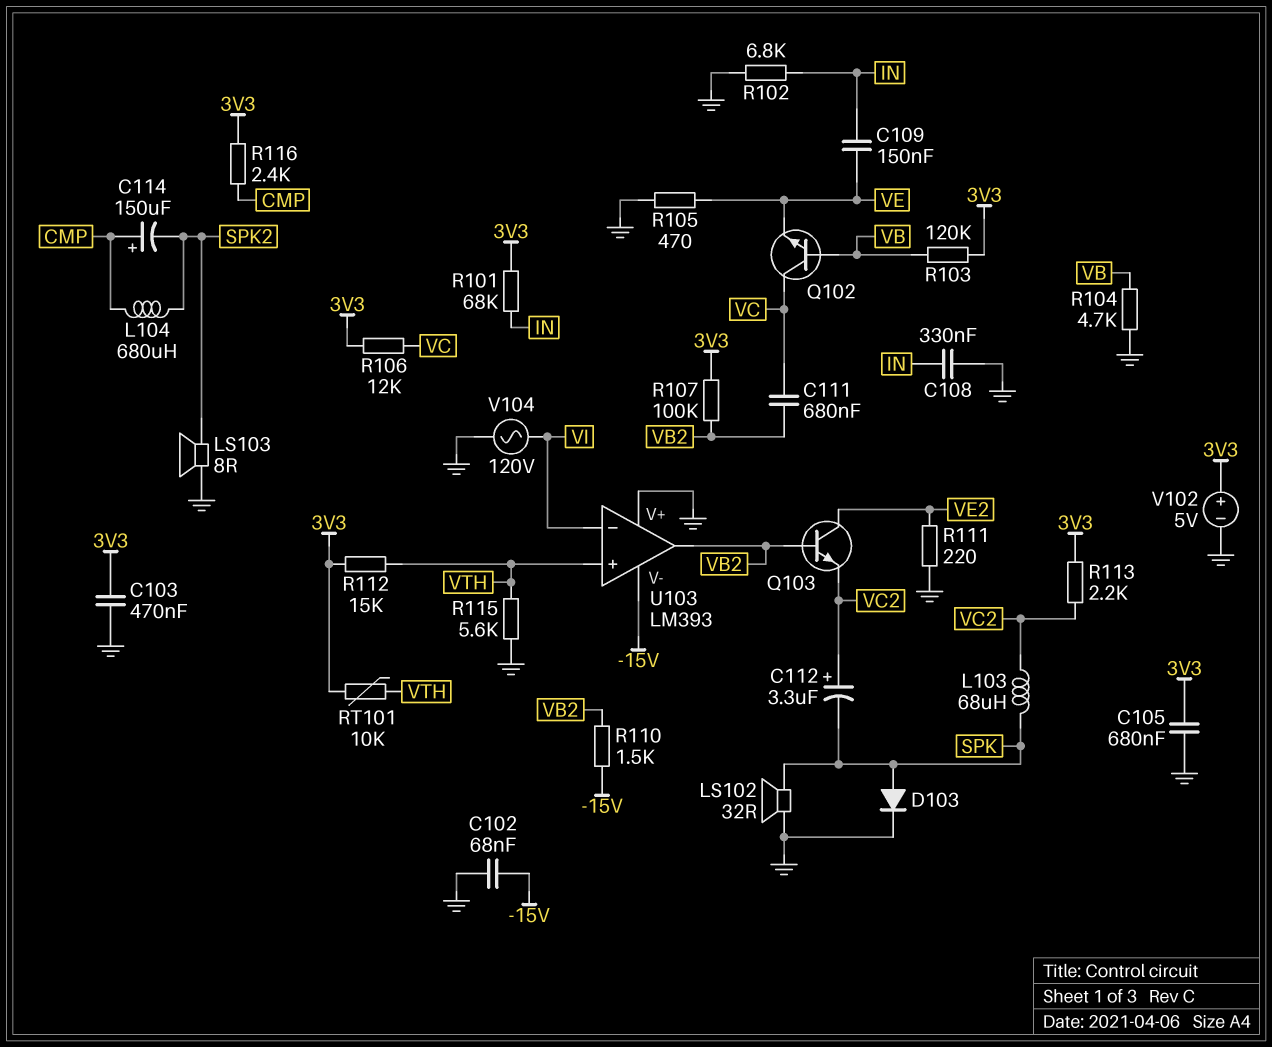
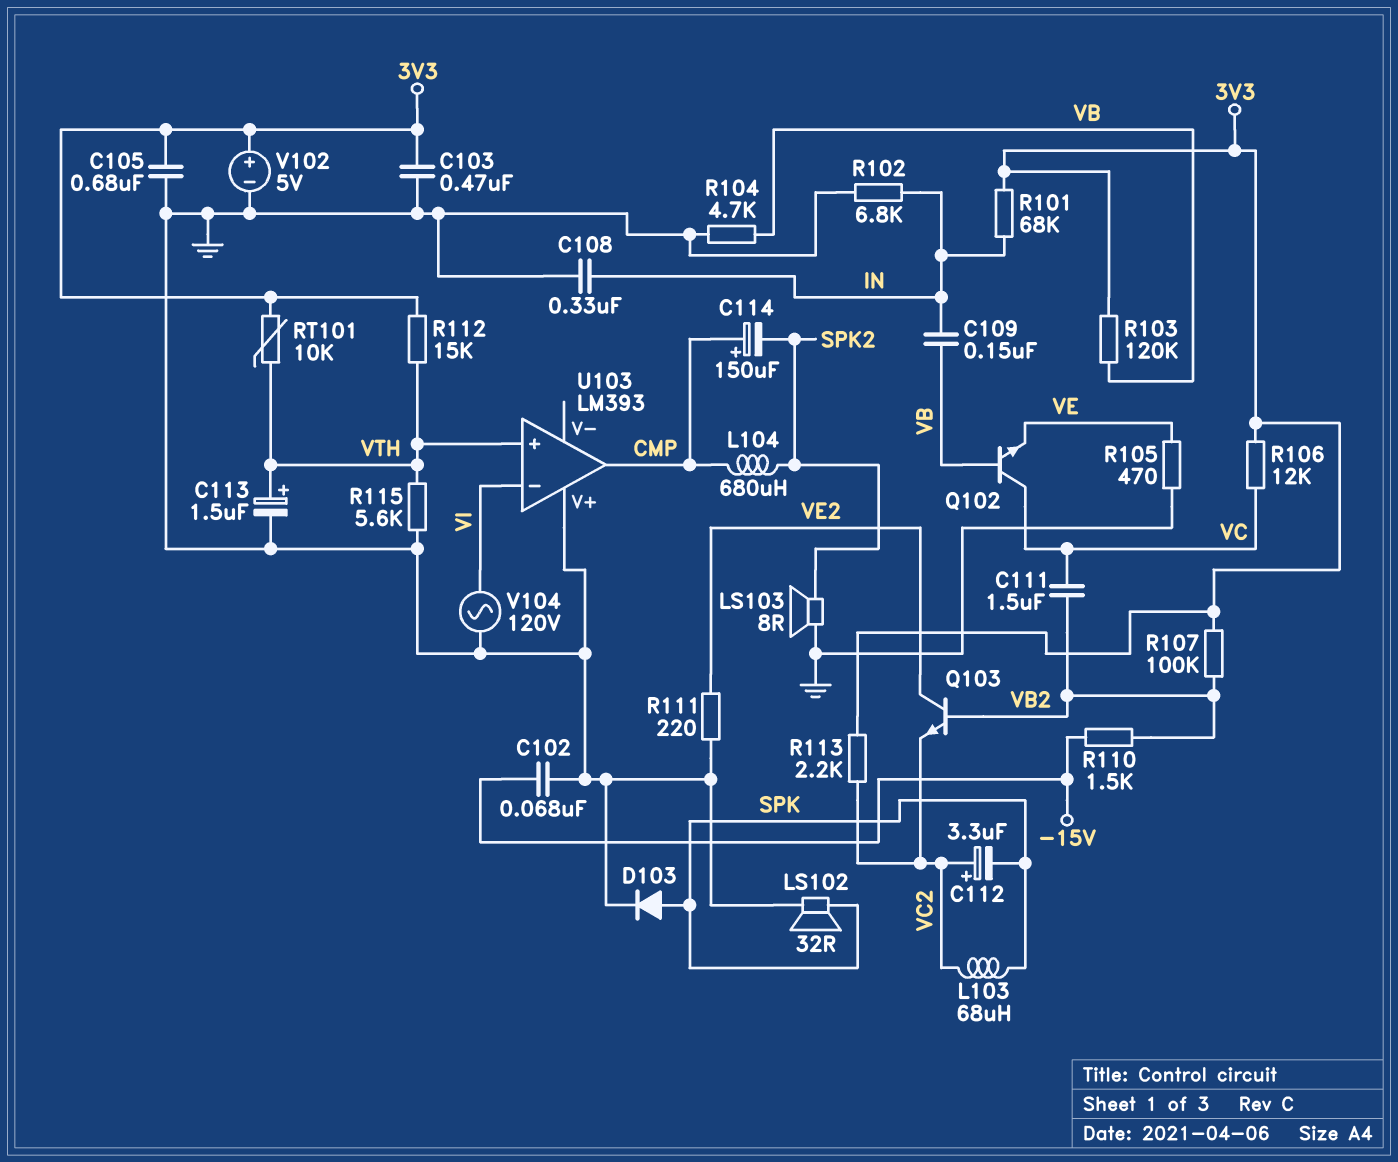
C109: 150nF (IN, VE) -> 150nF (IN, VB)
C111: 680nF (VB2, VC) -> 1.5uF (VB2, VC)
C113: none -> 1.5uF (plus VTH, minus GND)
R116: 2.4k (3V3, CMP) -> none
U103 pin V-: -15V -> none
U103 pin out: VB2 -> CMP

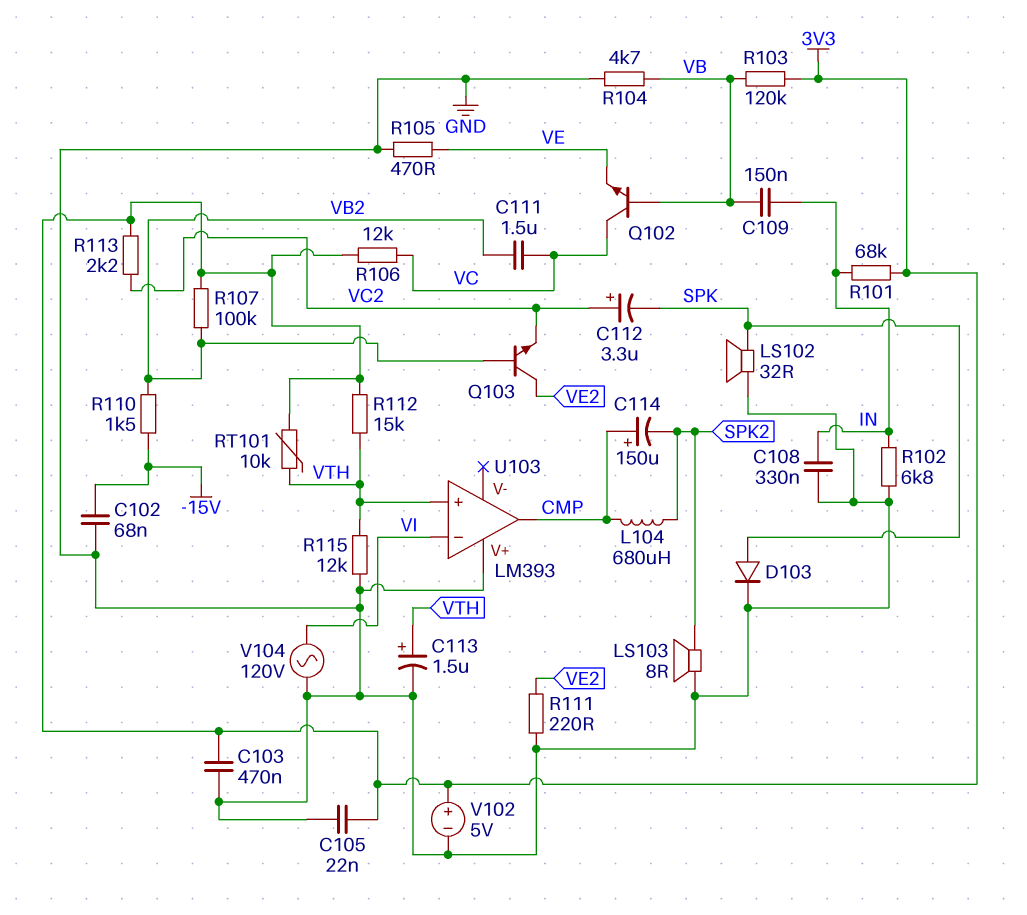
C105: 680nF (3V3, GND) -> 22nF (3V3, GND)
L103: 68uH (SPK, VC2) -> none
R115: 5.6k (GND, VTH) -> 12k (GND, VTH)

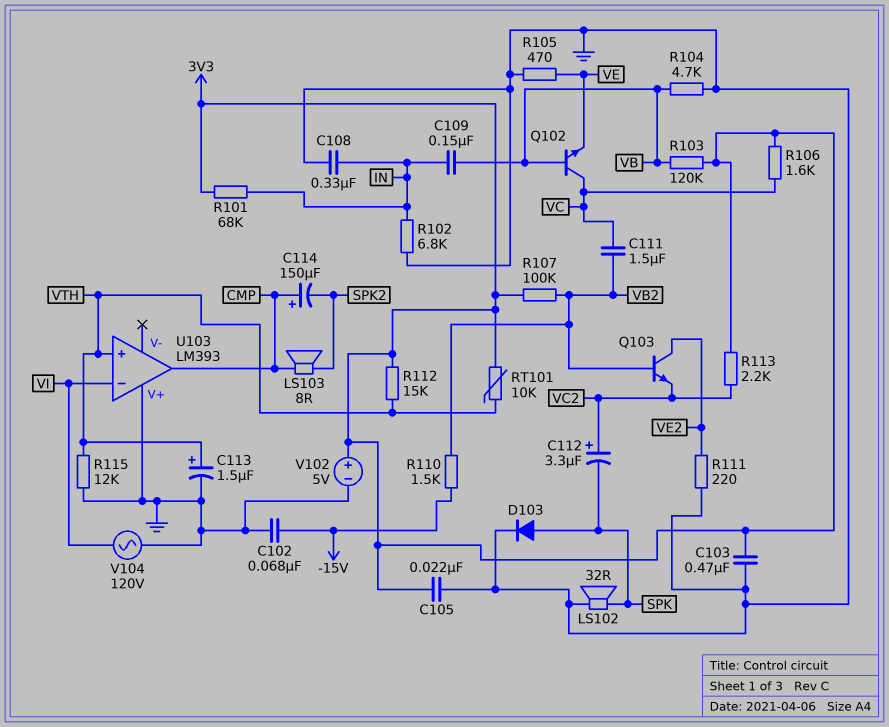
L104: 680uH (CMP, SPK2) -> none
LS103: speaker 8R (GND, SPK2) -> speaker 8R (CMP, SPK2)
R106: 12k (3V3, VC) -> 1.6k (3V3, VC)

